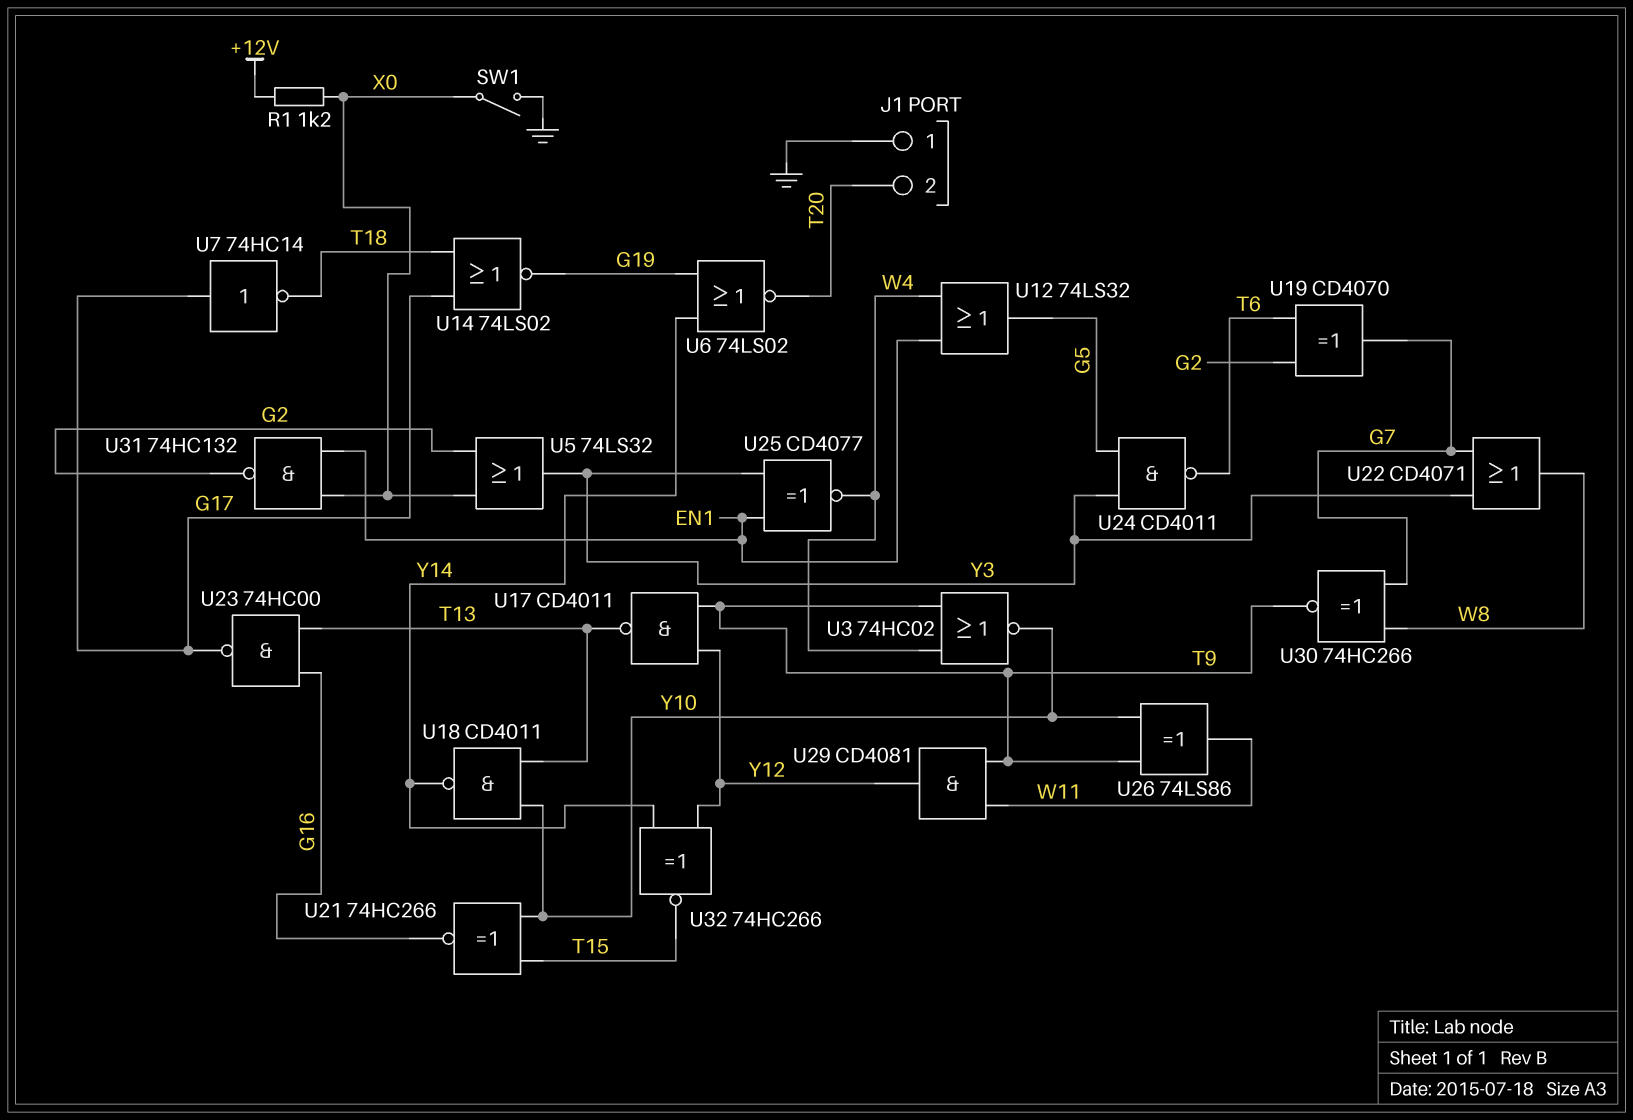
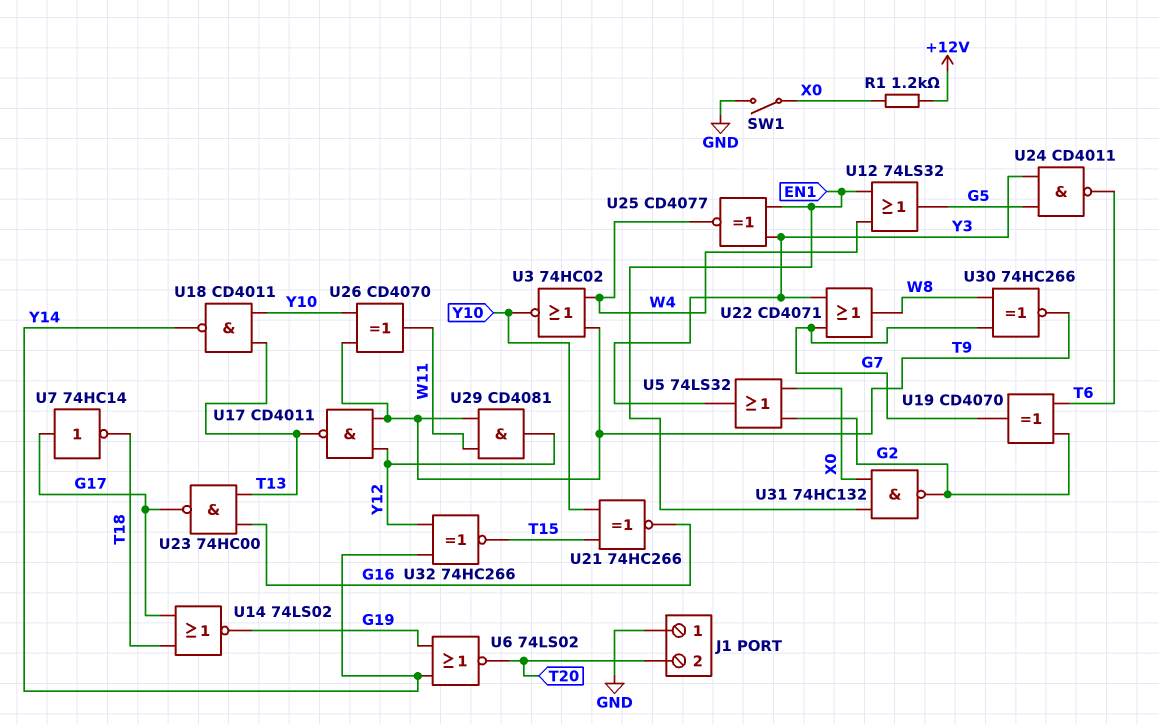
U26: XOR 74LS86 (in T9, in Y10, out W11) -> XOR CD4070 (in T9, in Y10, out W11)

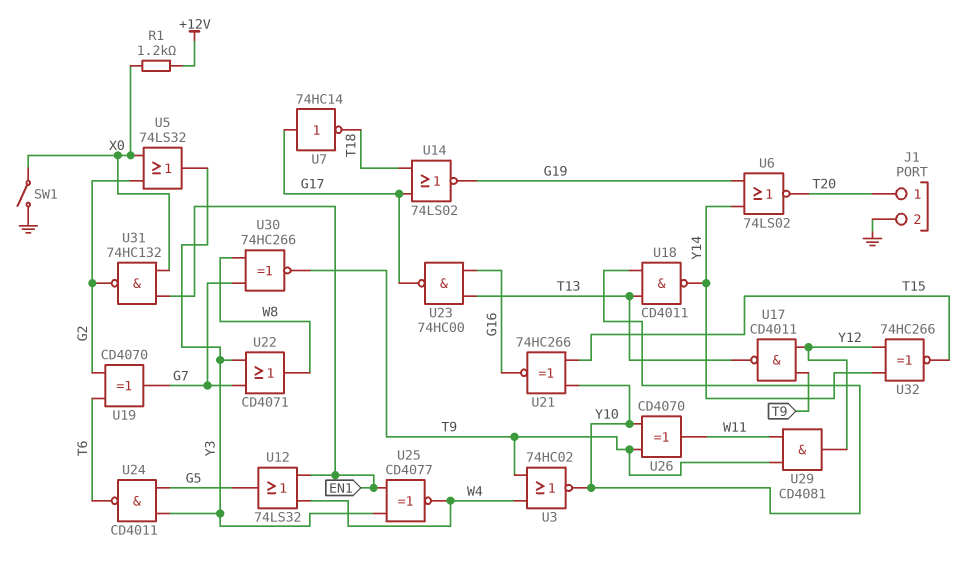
J1 pin 1: GND -> T20
J1 pin 2: T20 -> GND

